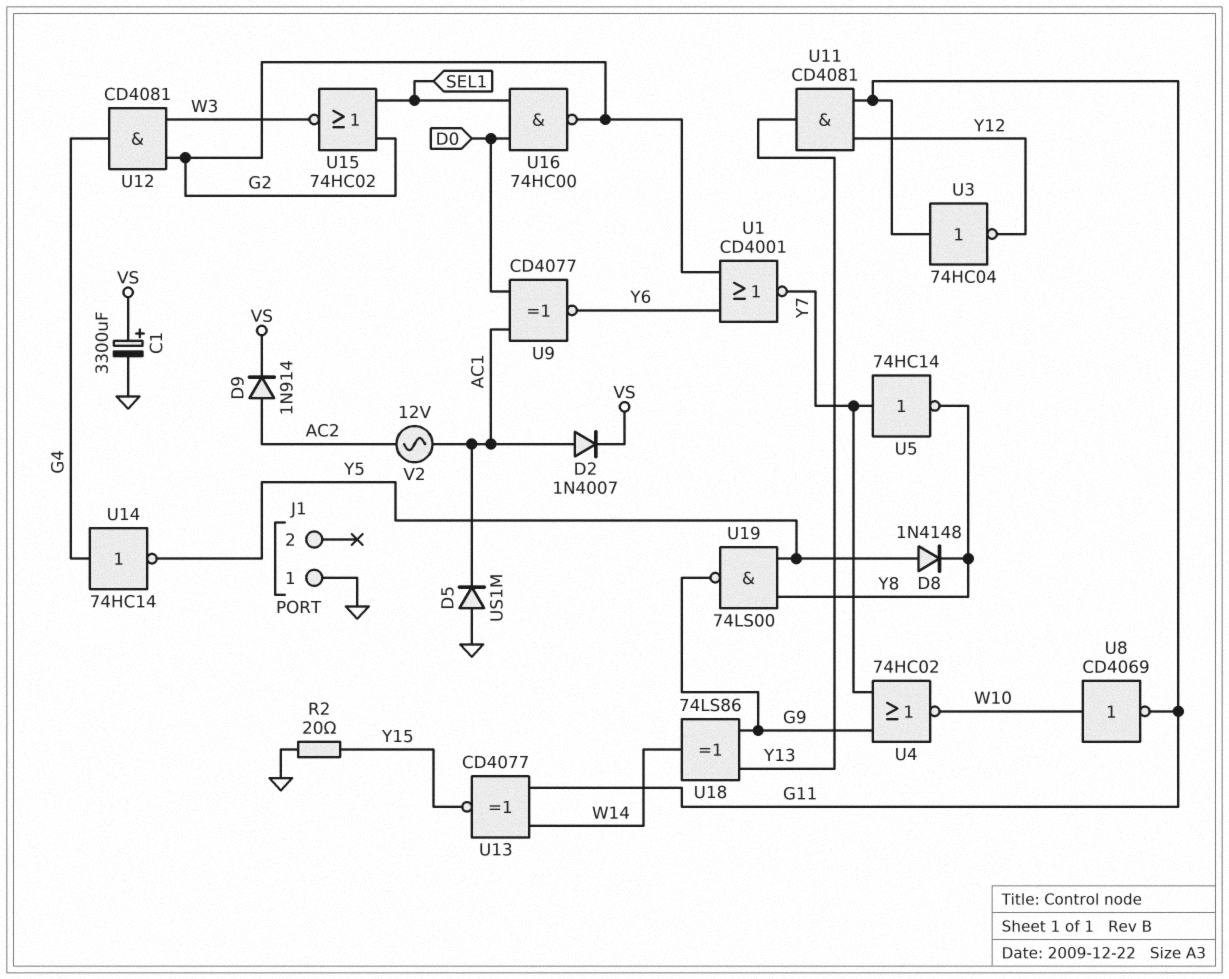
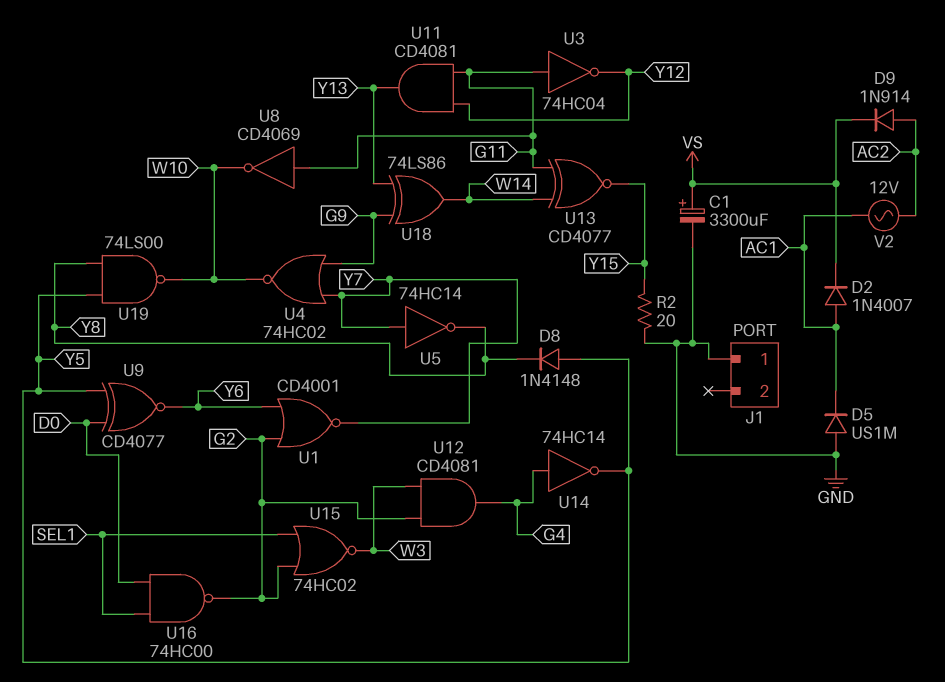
U8: NOT CD4069 (in W10, out G11) -> NOT CD4069 (in G11, out W10)
U9: XNOR CD4077 (in AC1, in D0, out Y6) -> XNOR CD4077 (in D0, in Y5, out Y6)
U19: NAND 74LS00 (in Y5, in Y8, out G9) -> NAND 74LS00 (in Y5, in Y8, out W10)

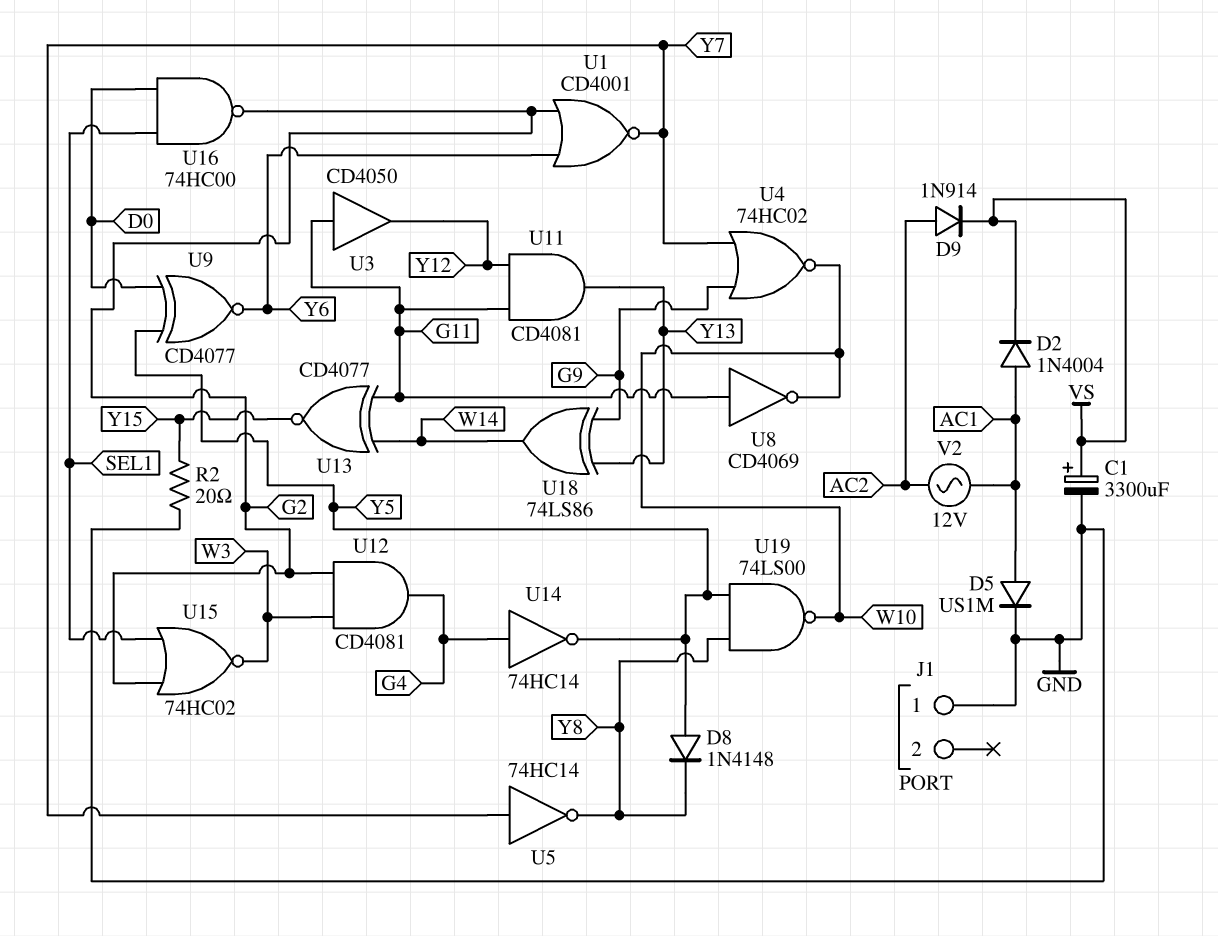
D2: diode 1N4007 (A AC1, K VS) -> diode 1N4004 (A AC1, K VS)
D5: diode US1M (A GND, K AC1) -> diode US1M (A AC1, K GND)
U3: NOT 74HC04 (in G11, out Y12) -> buffer CD4050 (in G11, out Y12)

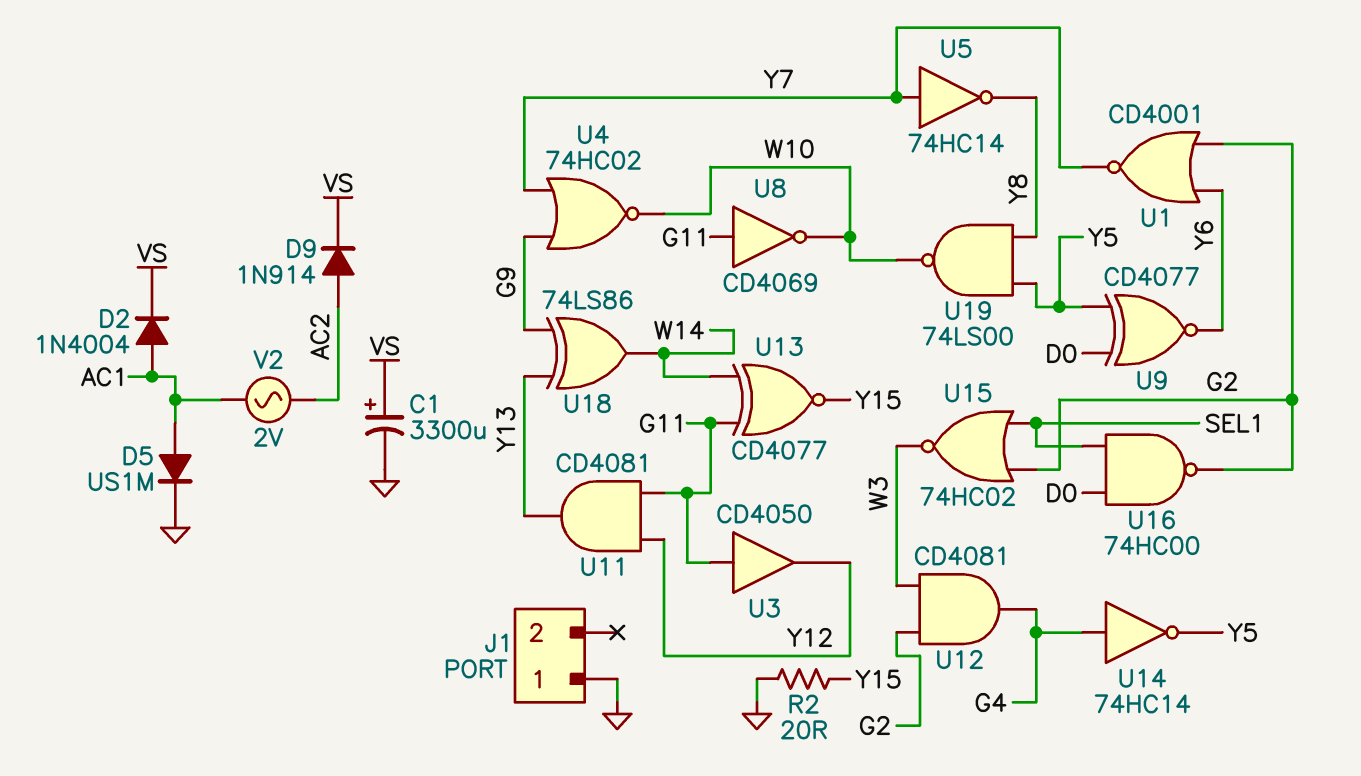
D8: diode 1N4148 (A Y5, K Y8) -> none
V2: AC 12V (AC1, AC2) -> AC 2V (AC1, AC2)

